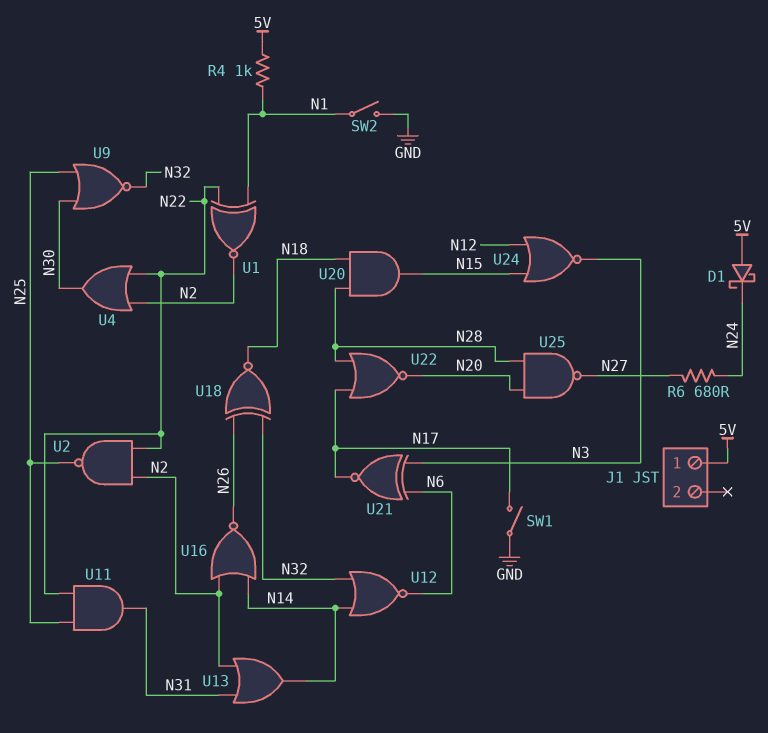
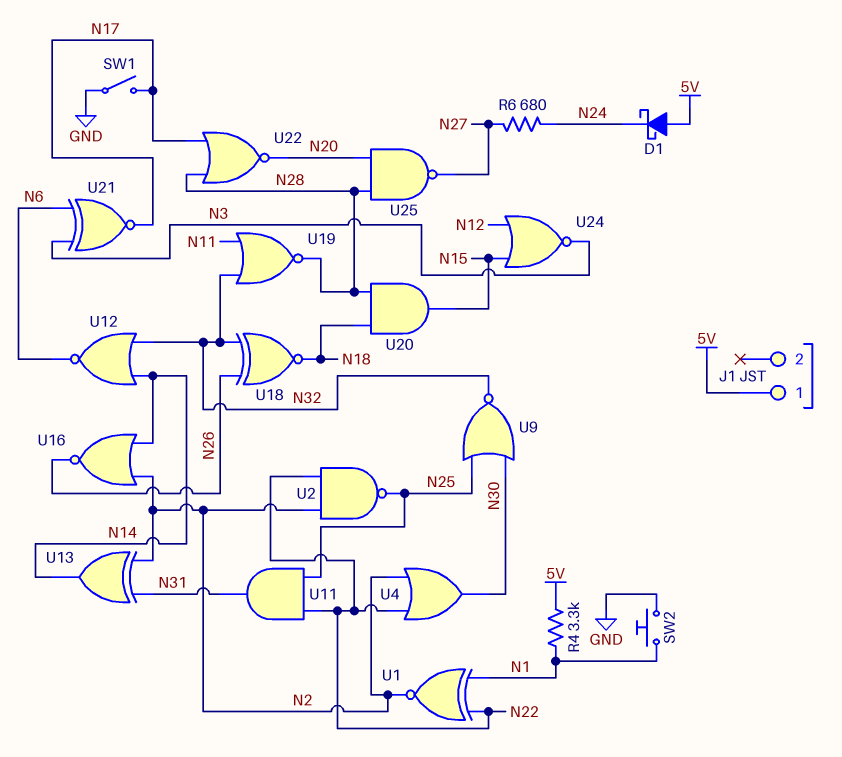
R4: 1k (5V, N1) -> 3.3k (5V, N1)
SW2: switch (GND, N1) -> button (GND, N1)
U13: OR (in N2, in N31, out N14) -> XOR (in N2, in N31, out N14)
U19: none -> NOR (in N11, in N32, out N28)

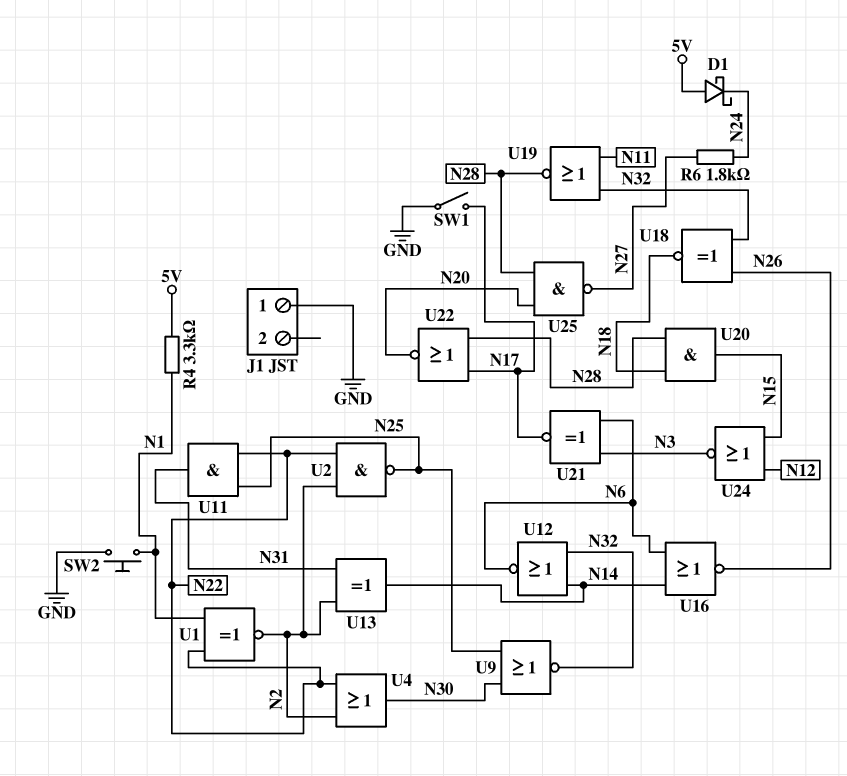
J1 pin 1: 5V -> GND
R6: 680 (N24, N27) -> 1.8k (N24, N27)
U16: NOR (in N2, in N14, out N26) -> NOR (in N6, in N14, out N26)

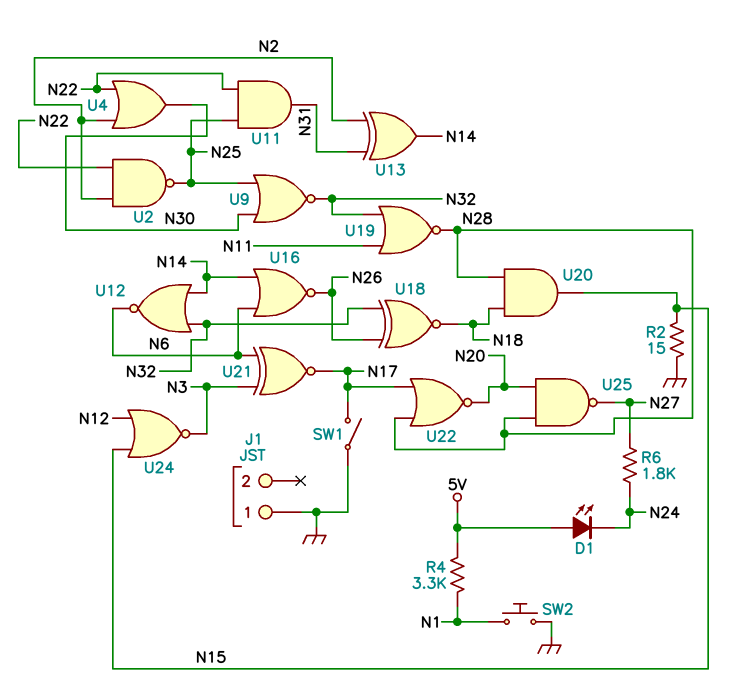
D1: schottky (A 5V, K N24) -> LED (A 5V, K N24)
R2: none -> 15 (GND, N15)
U1: XNOR (in N1, in N22, out N2) -> none

